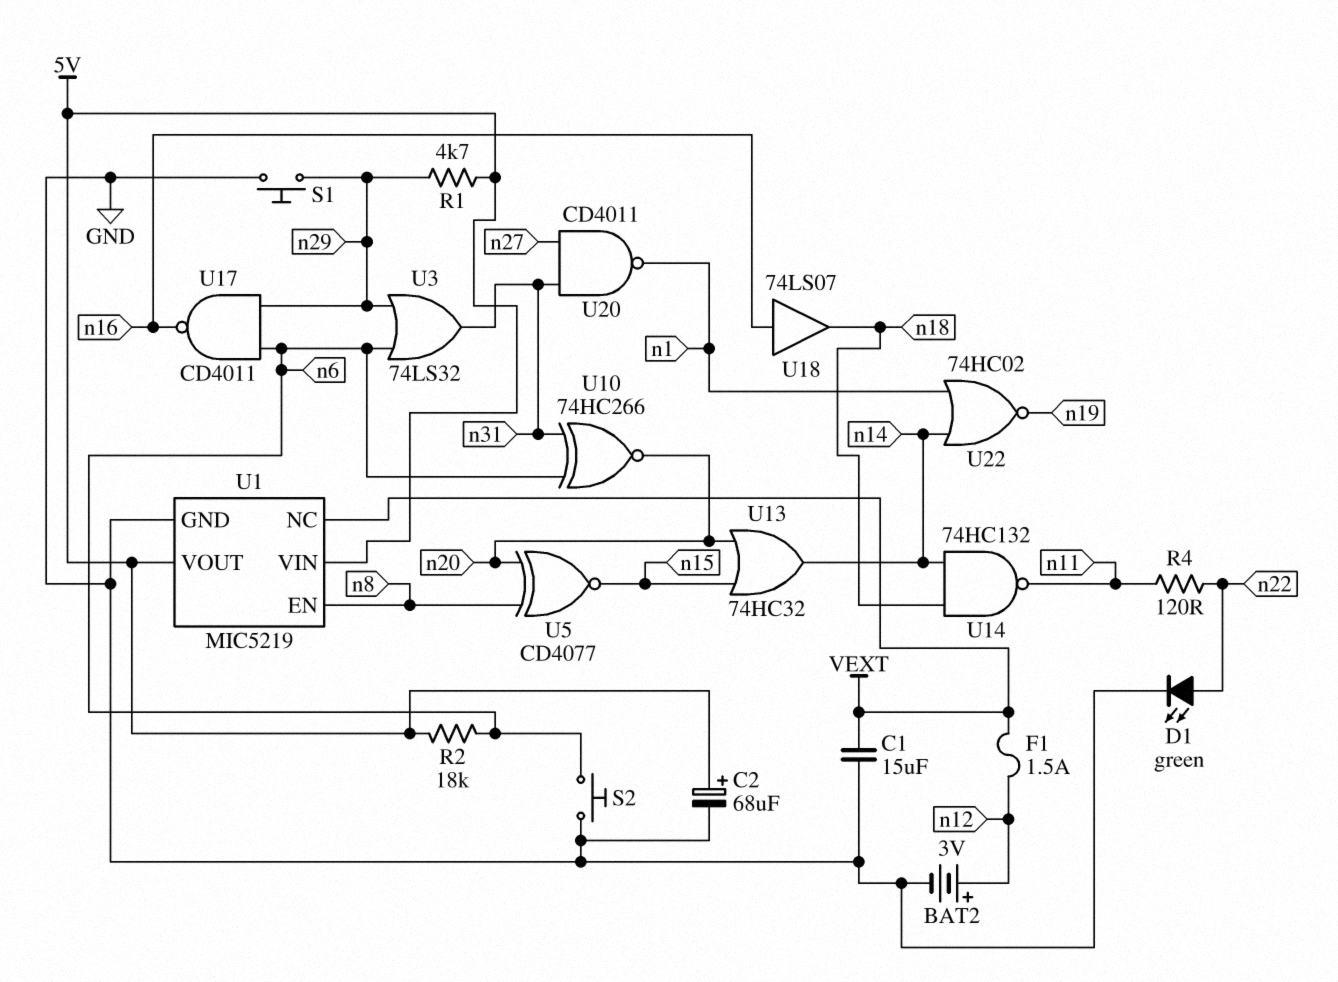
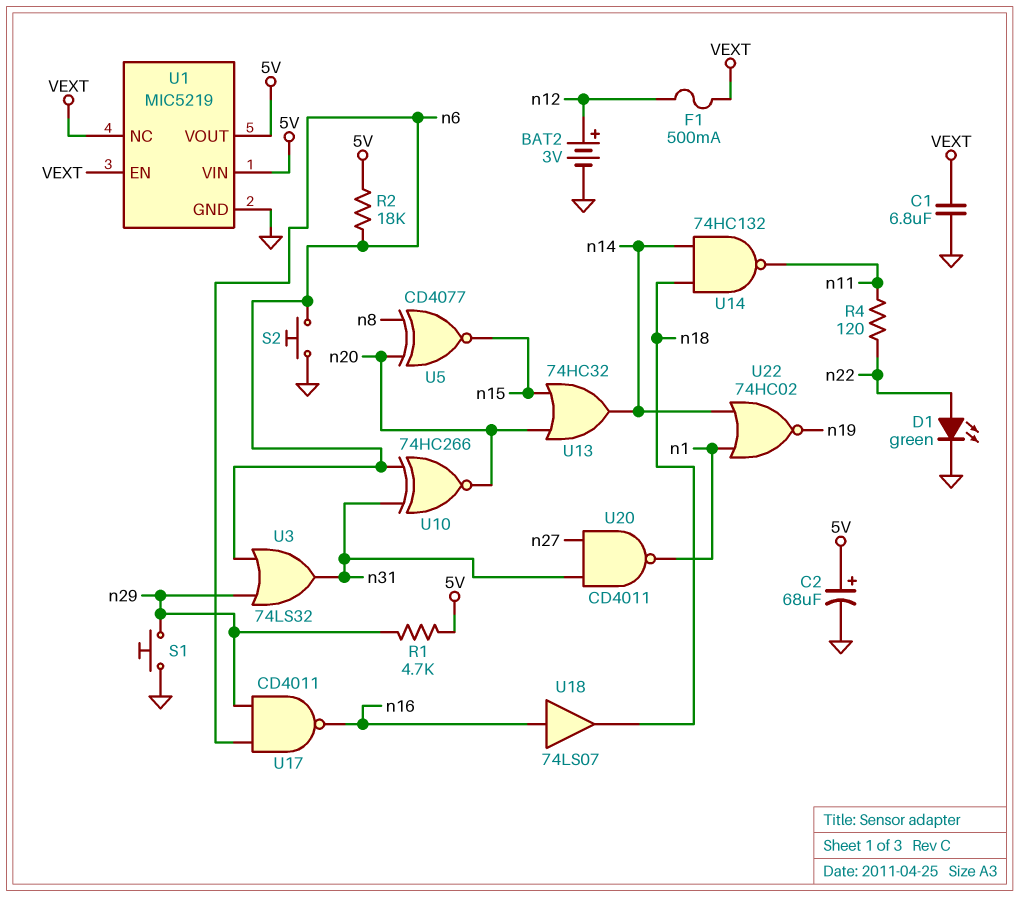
C1: 15uF (GND, VEXT) -> 6.8uF (GND, VEXT)
F1: 1.5A (VEXT, n12) -> 500mA (VEXT, n12)
U1 pin EN: n8 -> VEXT

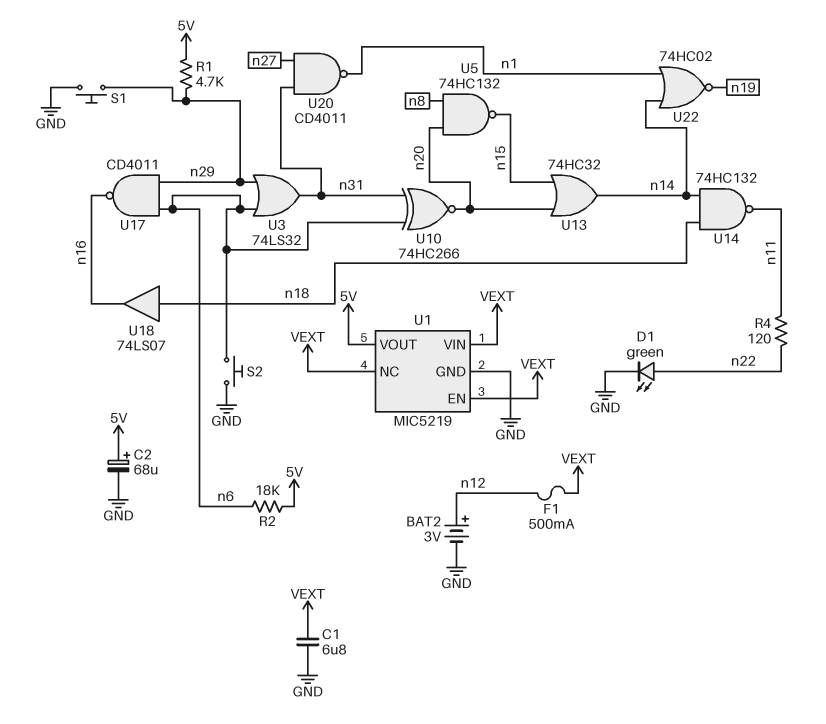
U1 pin VIN: 5V -> VEXT
U5: XNOR CD4077 (in n8, in n20, out n15) -> NAND 74HC132 (in n8, in n20, out n15)
U18: buffer 74LS07 (in n16, out n18) -> buffer 74LS07 (in n18, out n16)

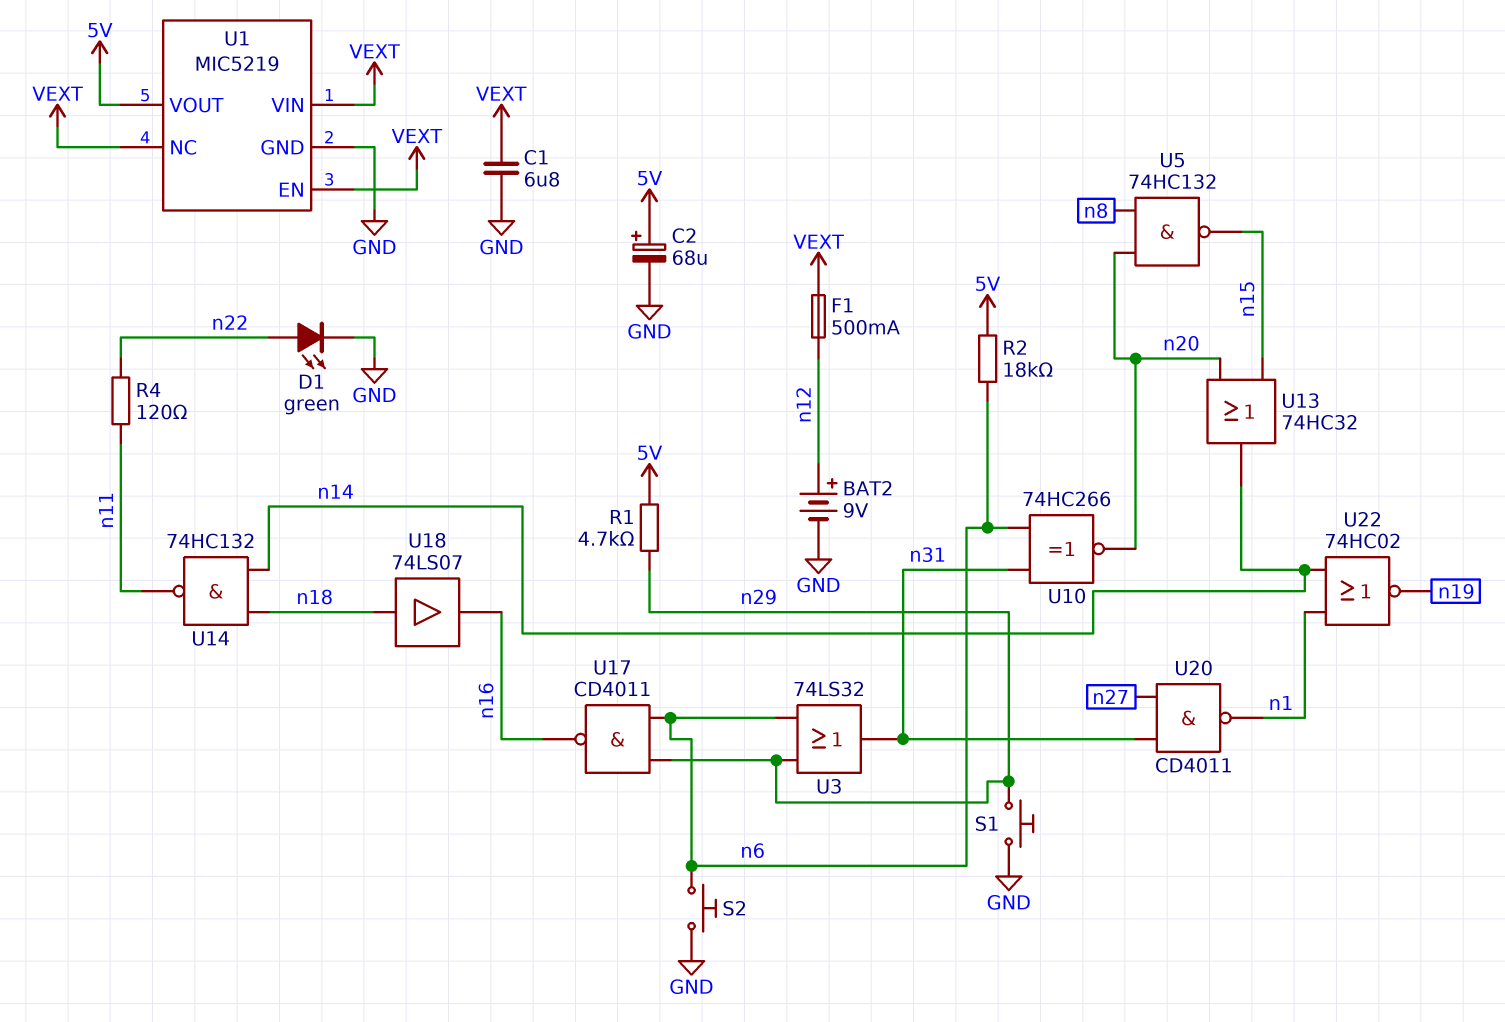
BAT2: 3V (plus n12, minus GND) -> 9V (plus n12, minus GND)

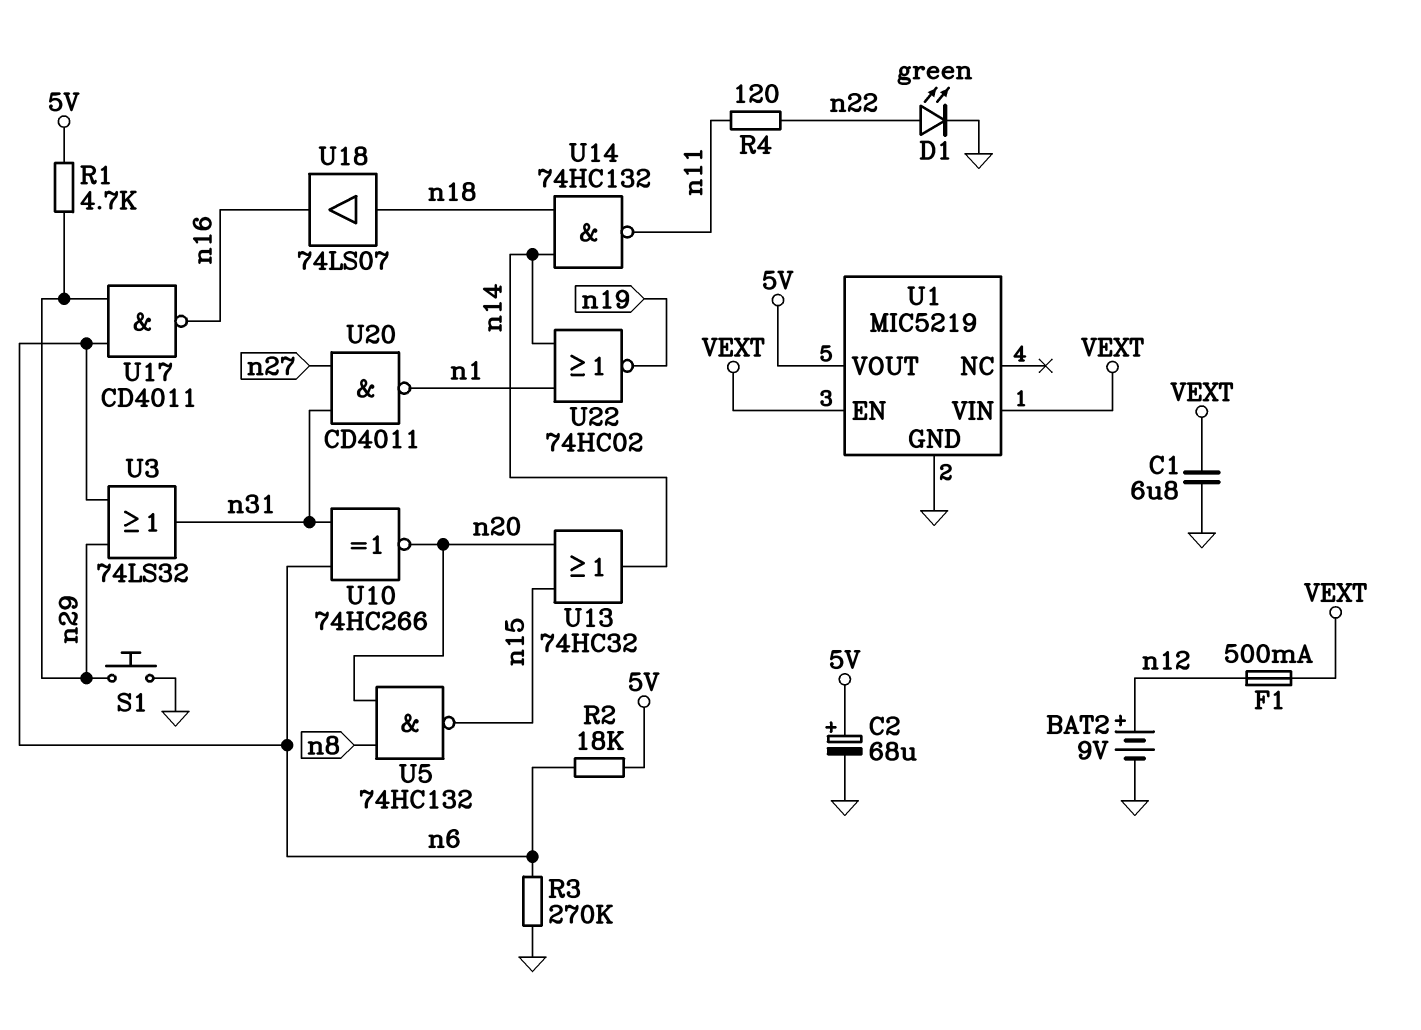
R3: none -> 270k (GND, n6)
S2: button (GND, n6) -> none
U1 pin NC: VEXT -> none

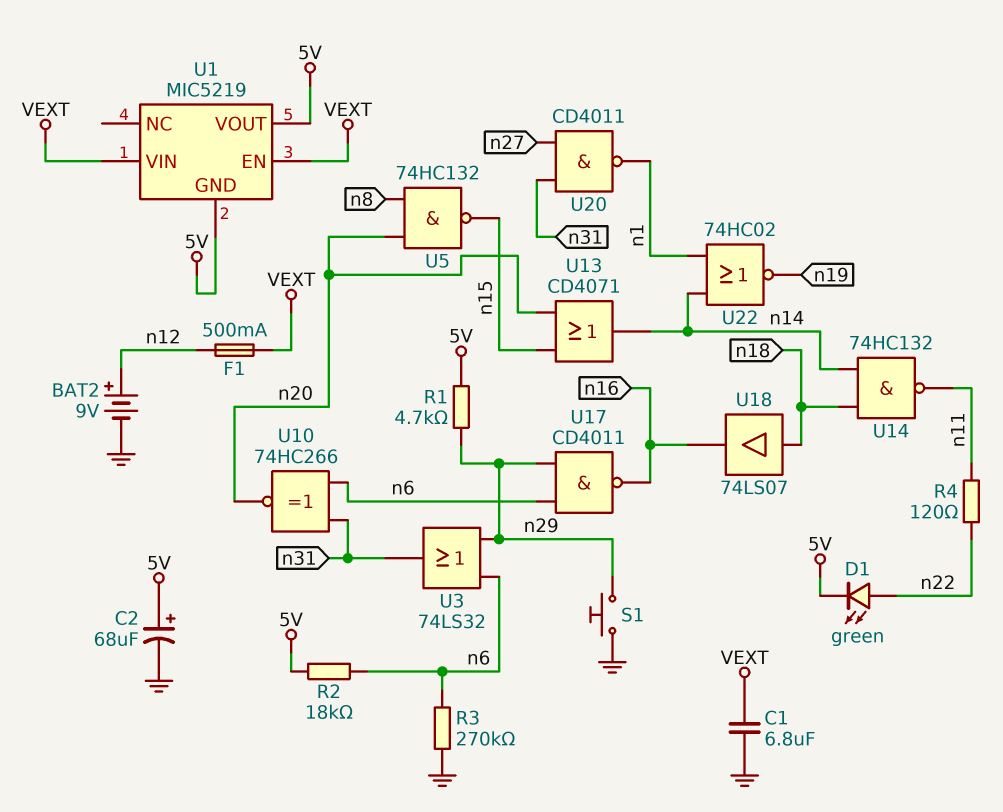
D1: LED green (A n22, K GND) -> LED green (A n22, K 5V)
U1 pin GND: GND -> 5V
U13: OR 74HC32 (in n15, in n20, out n14) -> OR CD4071 (in n15, in n20, out n14)

